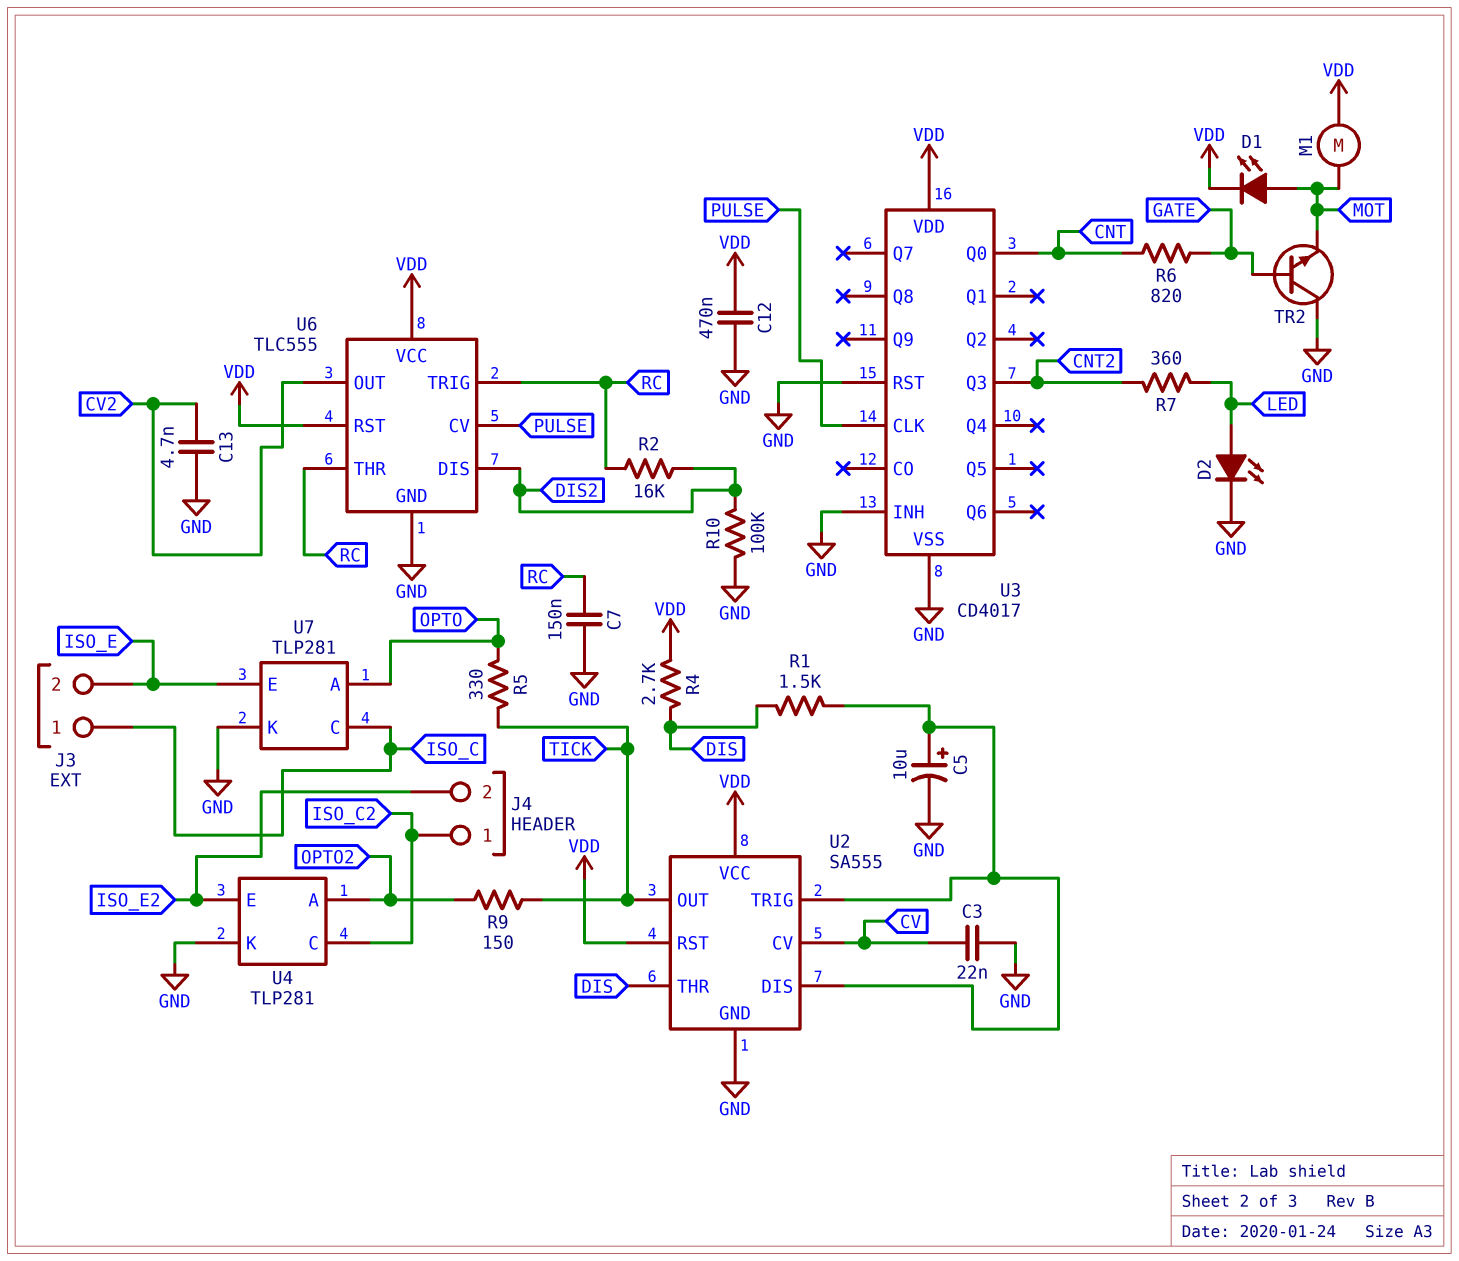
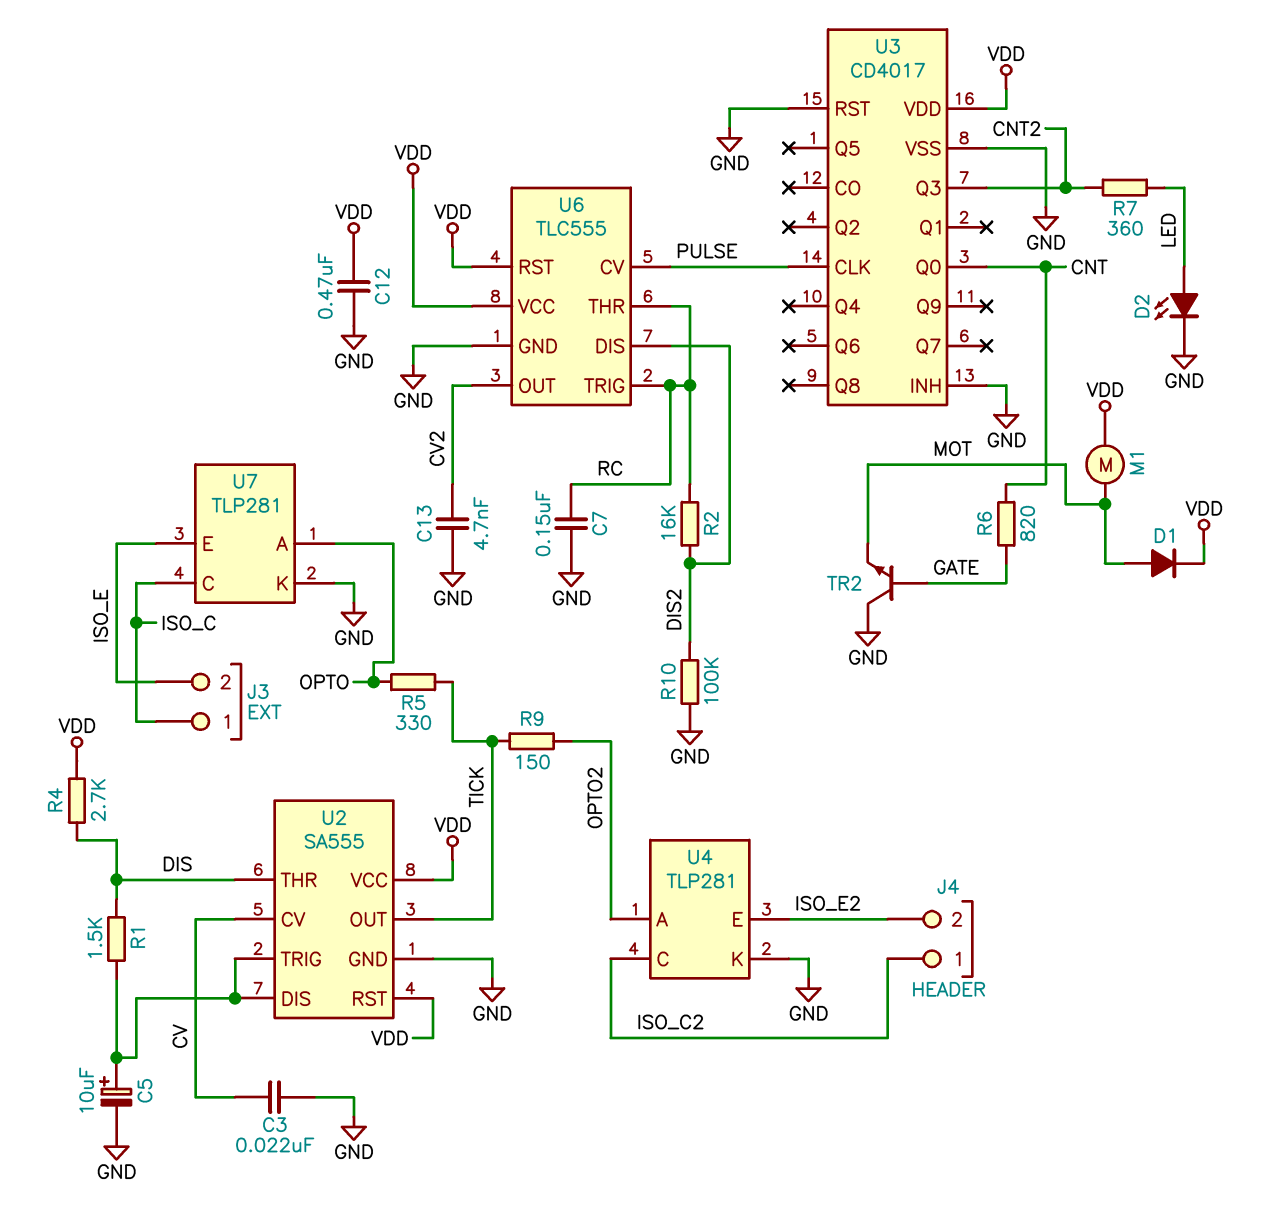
D1: LED (A MOT, K VDD) -> diode (A MOT, K VDD)

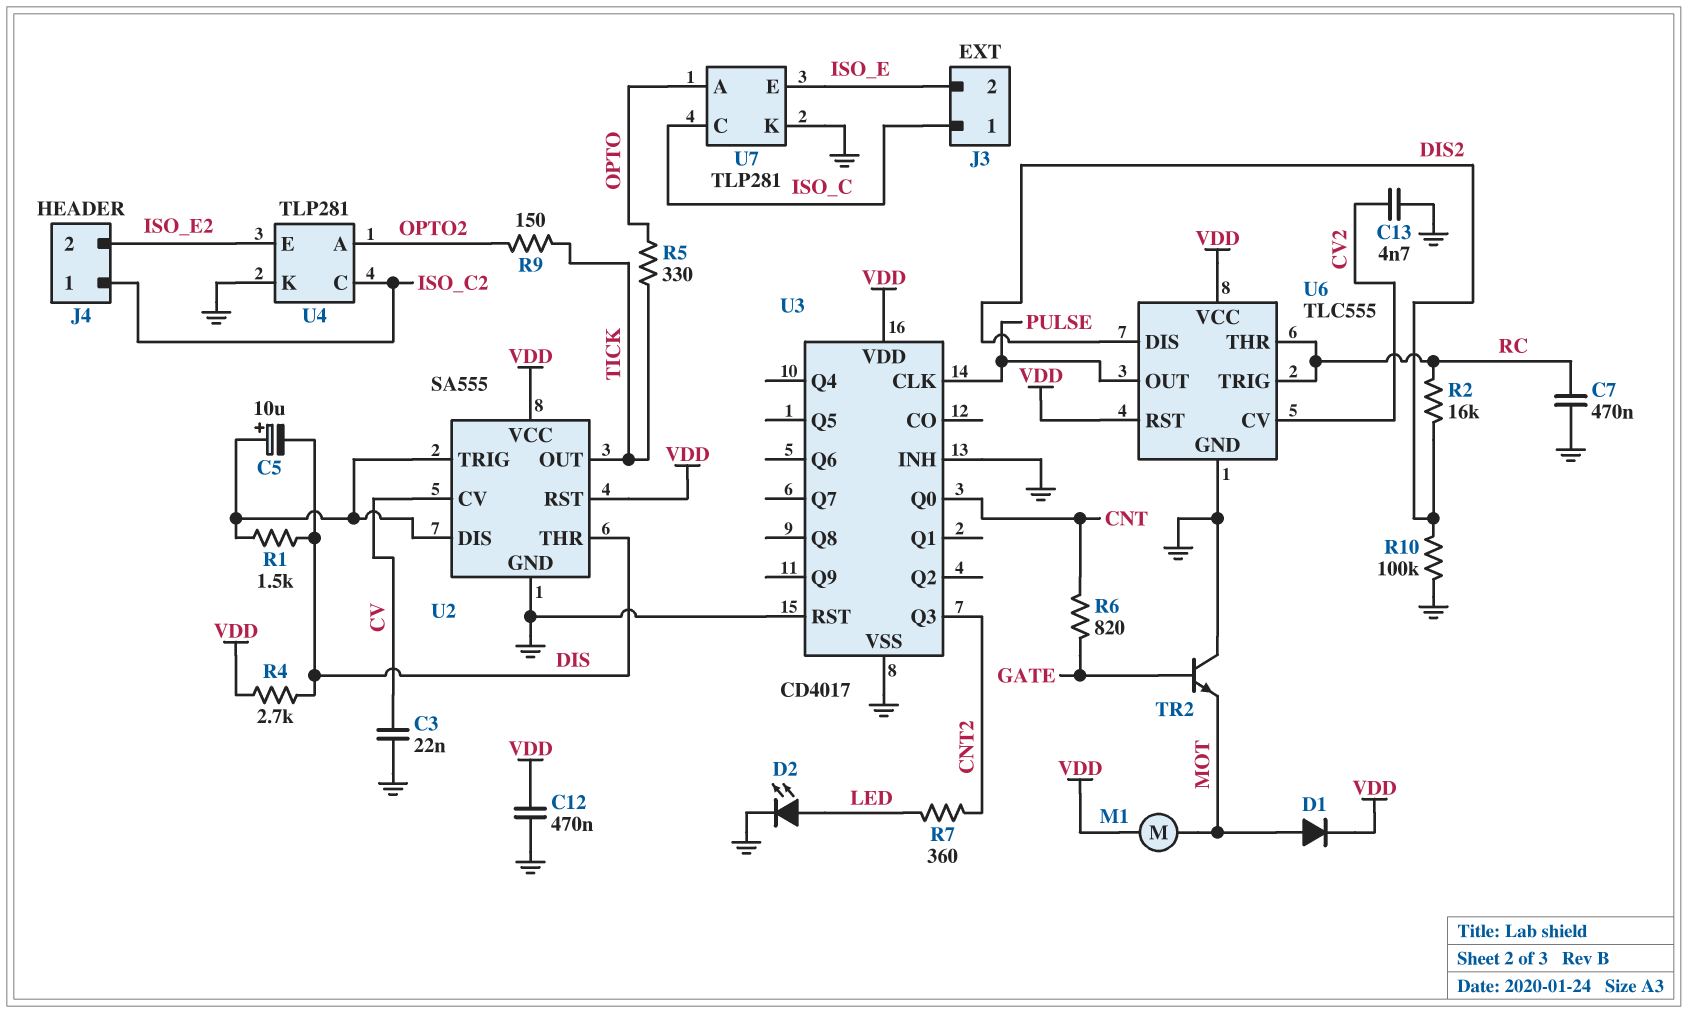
C5: 10uF (plus U2/DIS, minus GND) -> 10uF (plus U2/DIS, minus DIS)
C7: 150nF (GND, RC) -> 470nF (GND, RC)
U6 pin CV: PULSE -> CV2
U6 pin OUT: CV2 -> PULSE

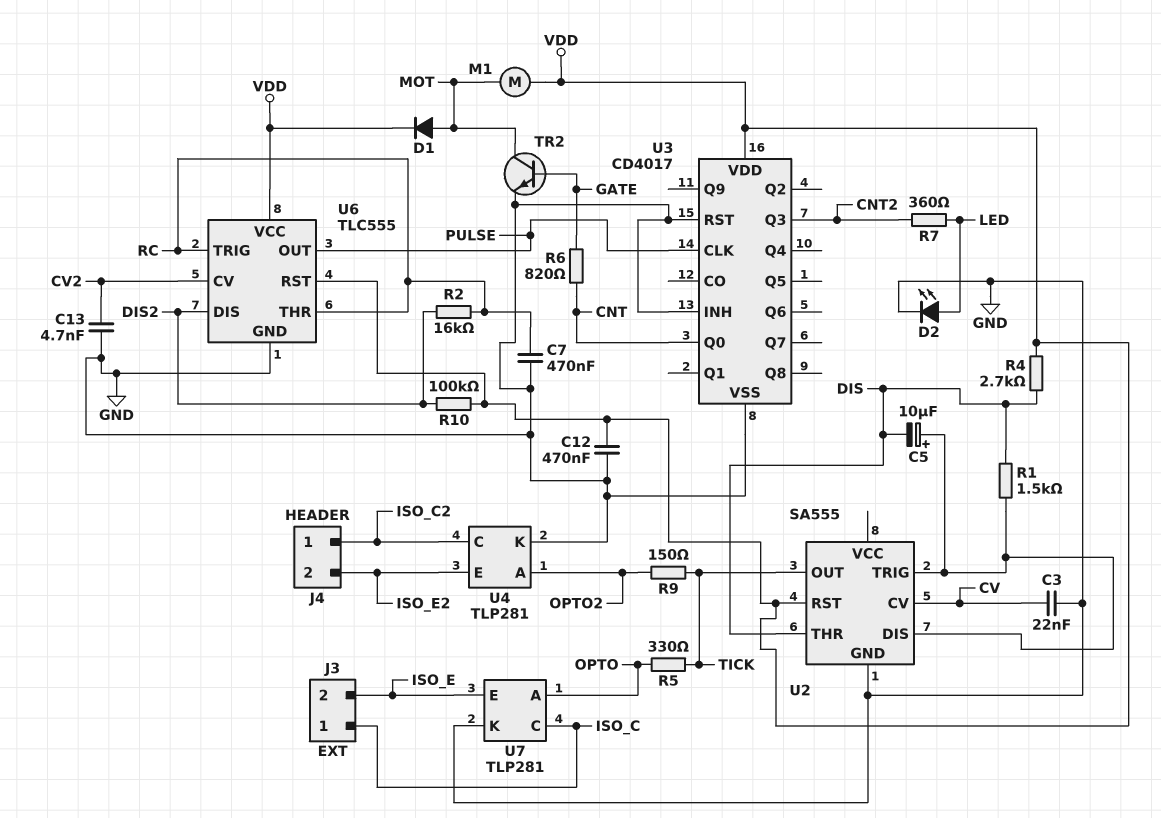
R10: 100k (DIS2, GND) -> 100k (DIS2, VDD)
TR2: NPN (B GATE, C GND, E MOT) -> NPN (B GATE, C MOT, E GND)
U2 pin VCC: VDD -> none

